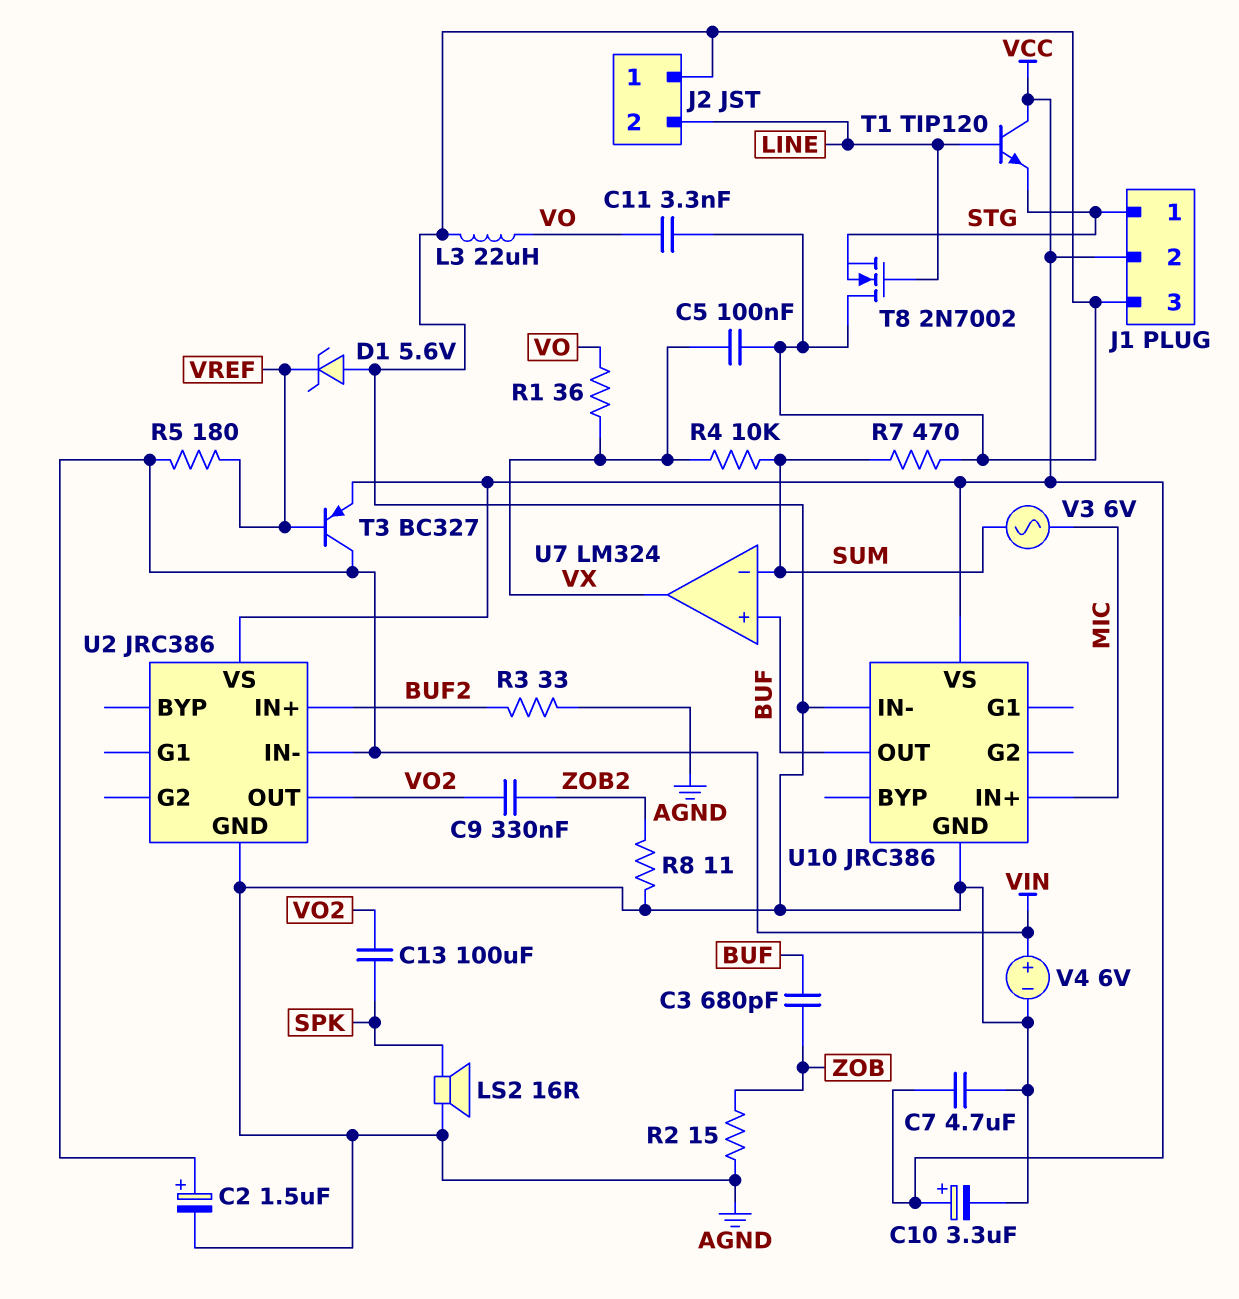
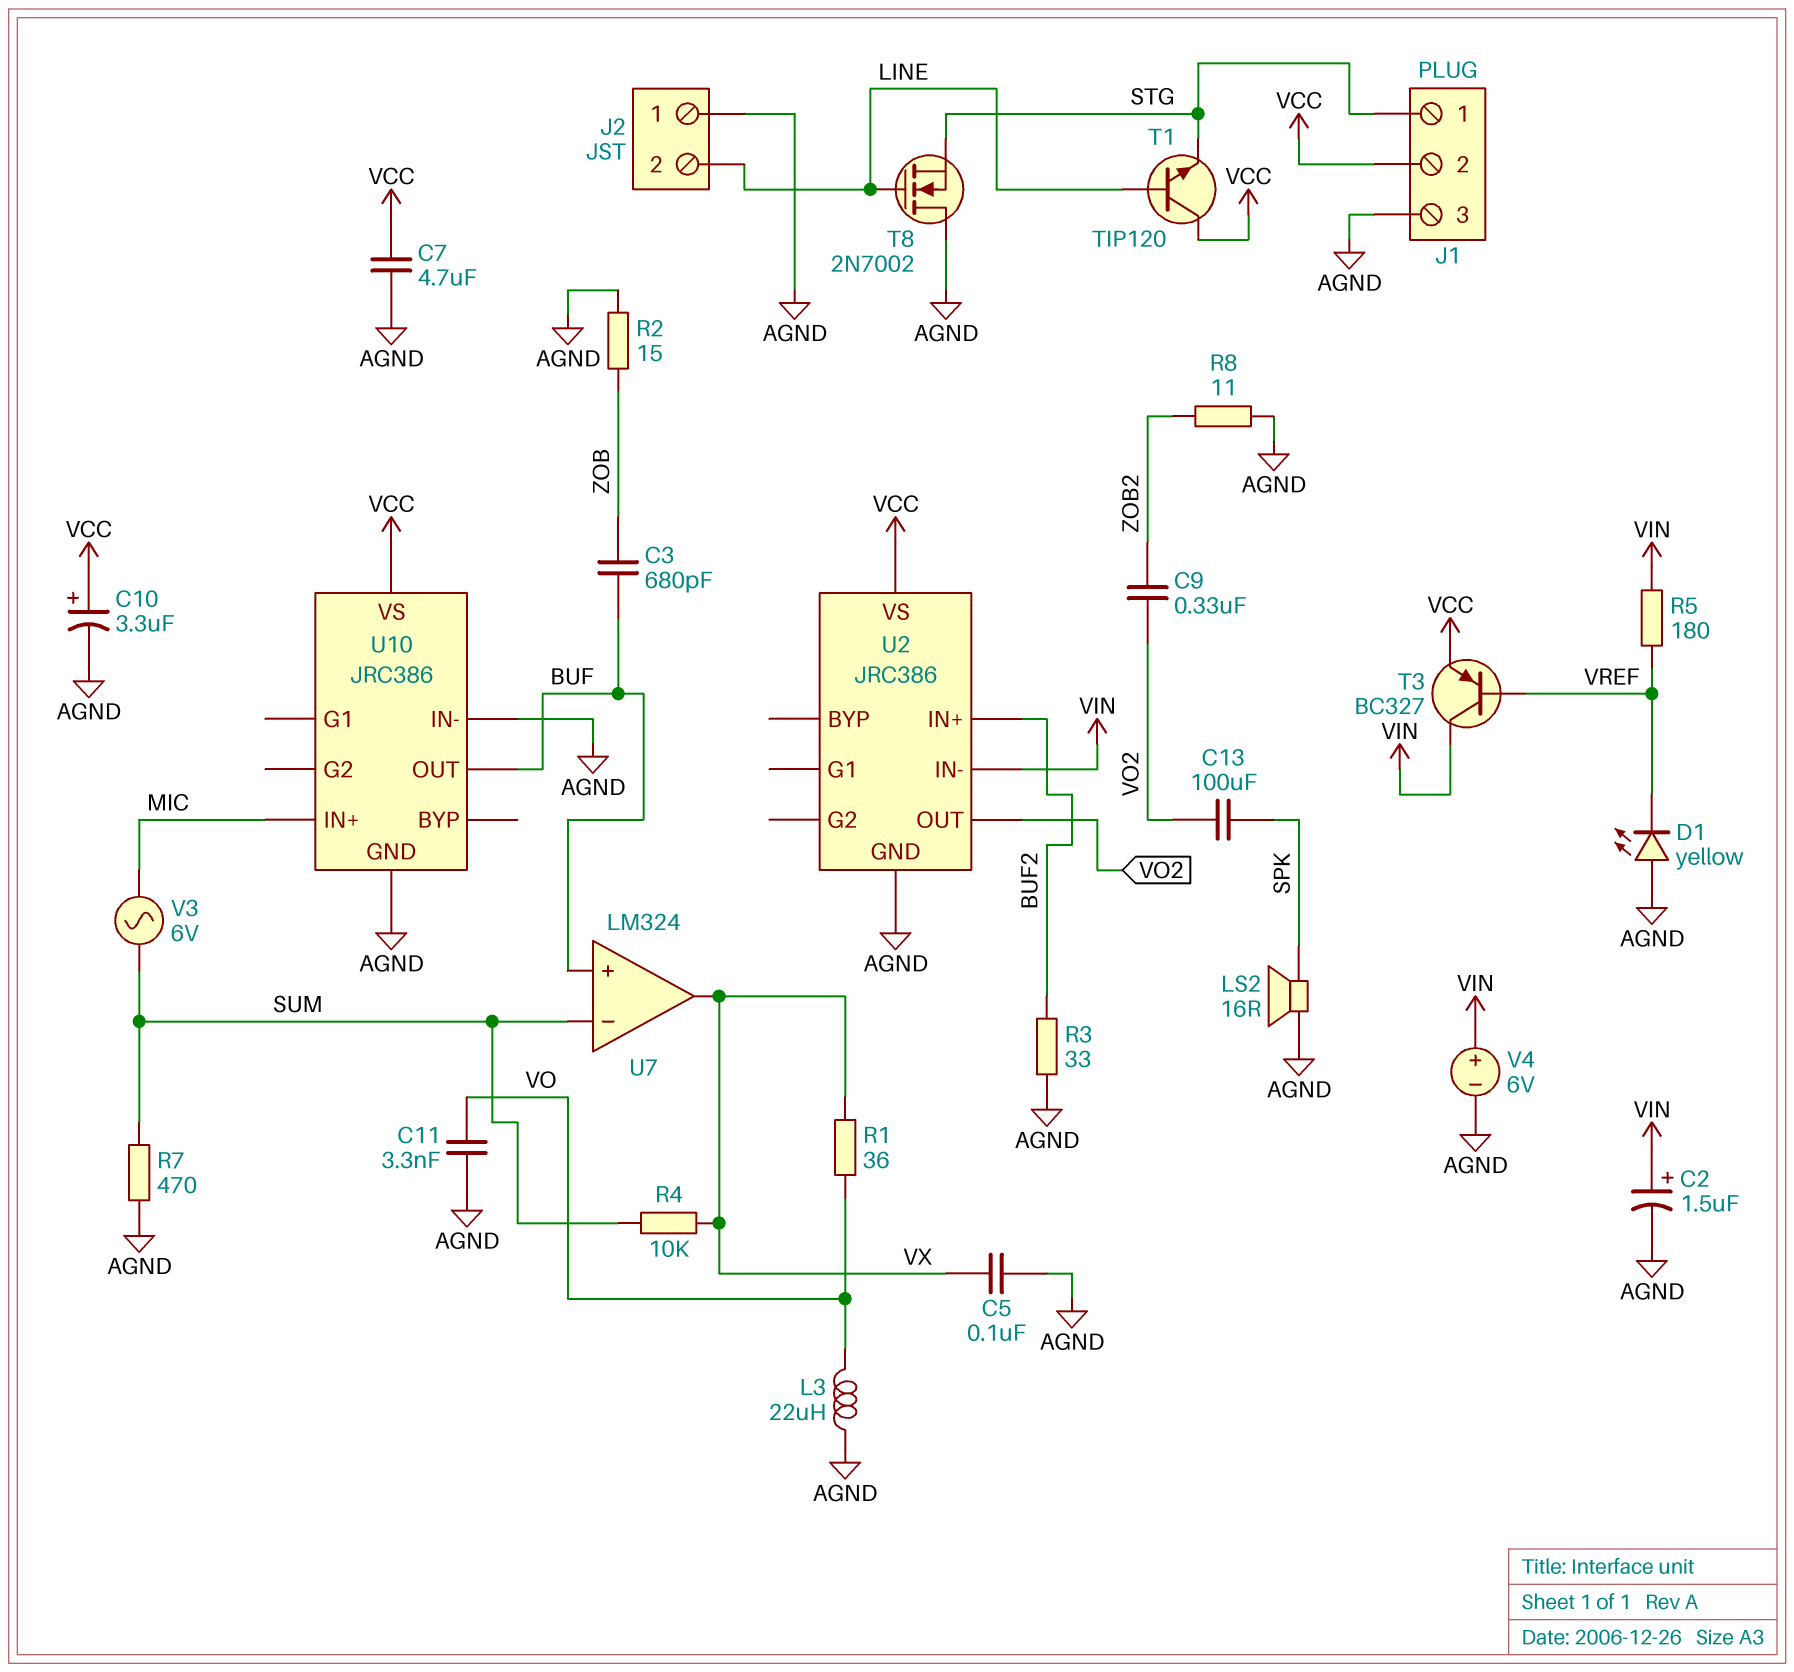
D1: zener 5.6V (A AGND, K VREF) -> LED yellow (A AGND, K VREF)

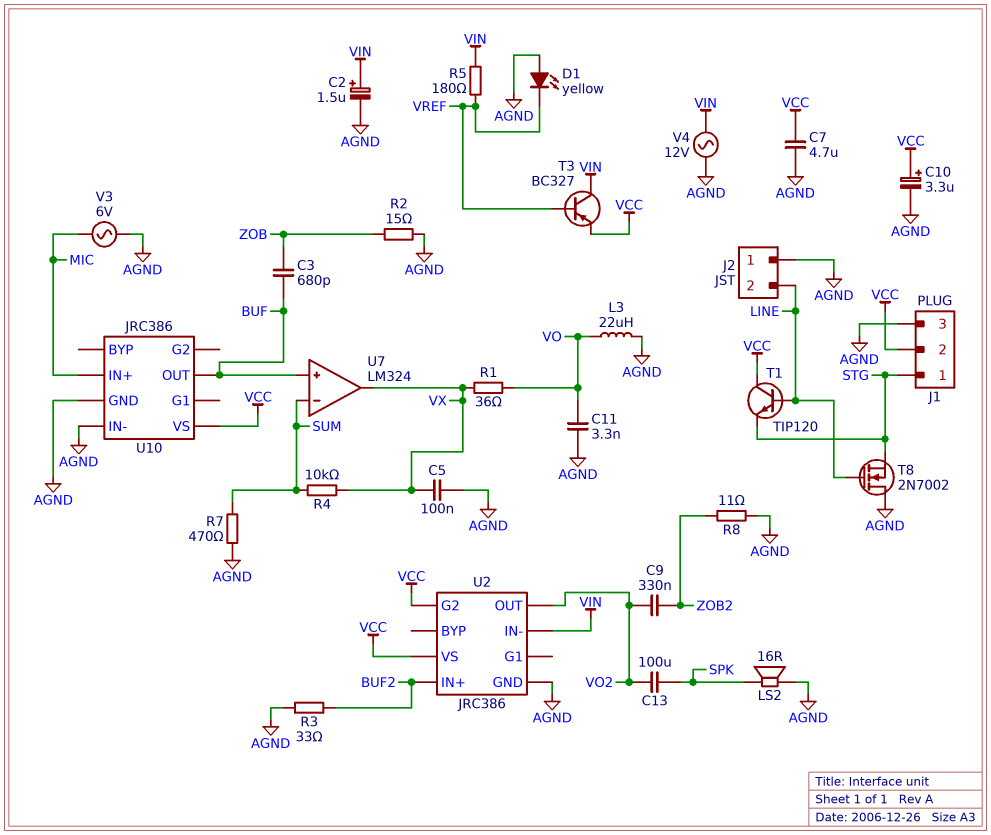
U2 pin G2: none -> VCC
V3: AC 6V (MIC, SUM) -> AC 6V (AGND, MIC)
V4: 6V (plus VIN, minus AGND) -> AC 12V (AGND, VIN)

